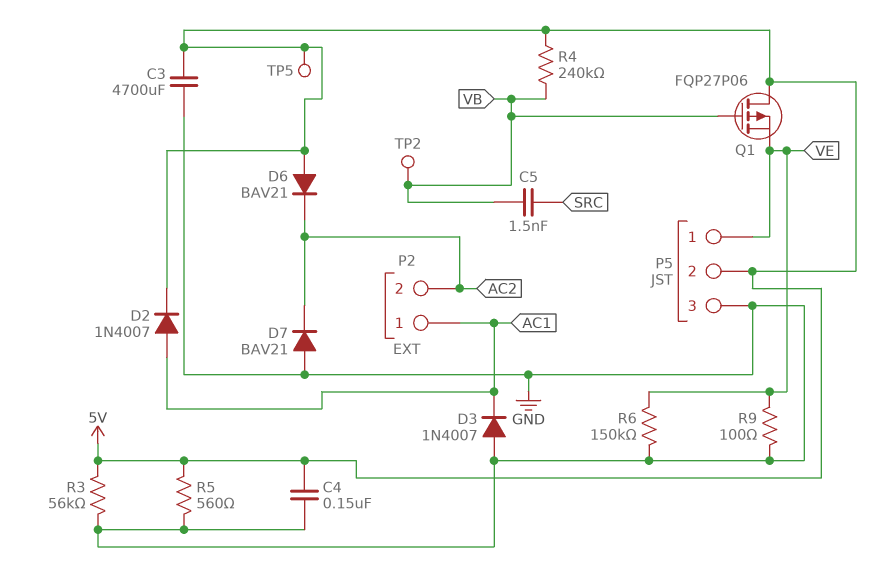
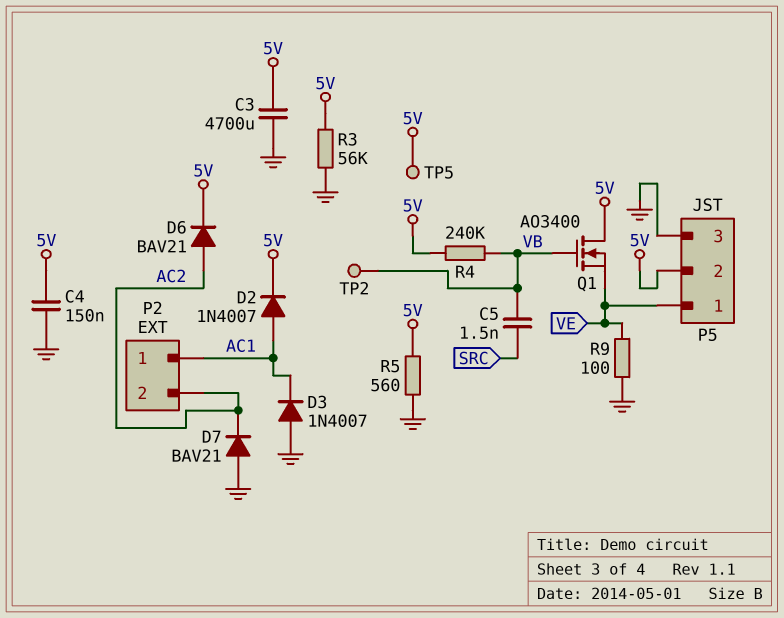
D6: diode BAV21 (A 5V, K AC2) -> diode BAV21 (A AC2, K 5V)
Q1: PMOS FQP27P06 (G VB, D 5V, S VE) -> NMOS AO3400 (G VB, D 5V, S VE)
R6: 150k (GND, VE) -> none

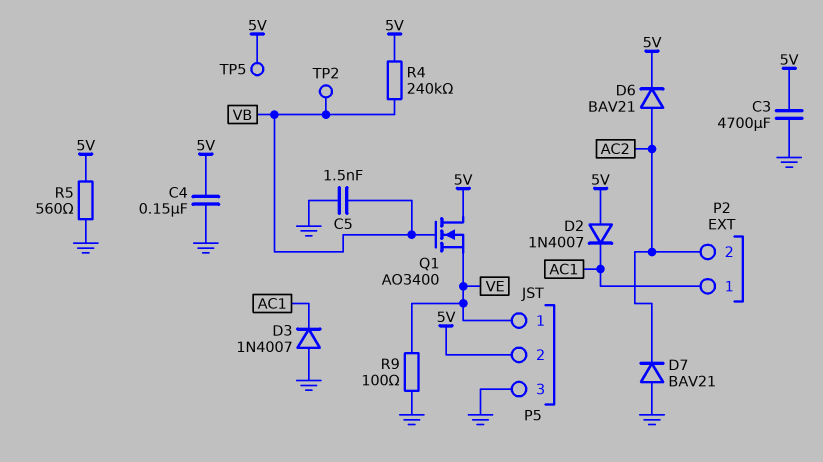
C5: 1.5nF (SRC, VB) -> 1.5nF (GND, VB)
D2: diode 1N4007 (A AC1, K 5V) -> diode 1N4007 (A 5V, K AC1)
R3: 56k (5V, GND) -> none

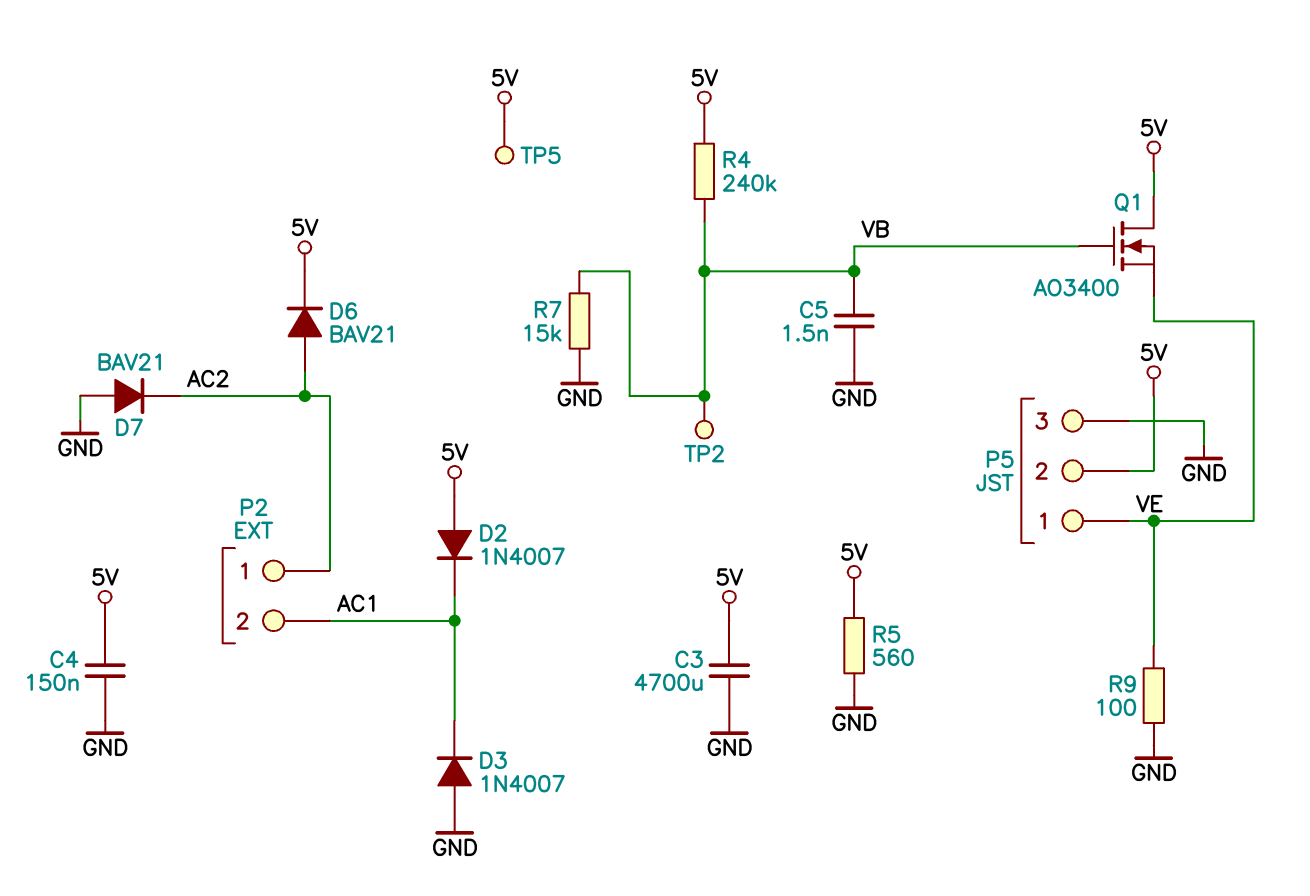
P2 pin 1: AC1 -> AC2
P2 pin 2: AC2 -> AC1
R7: none -> 15k (GND, VB)

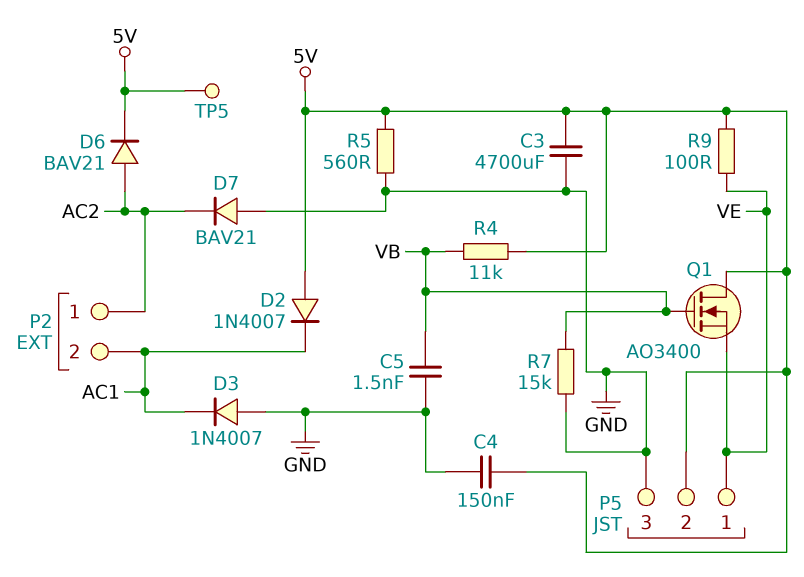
R4: 240k (5V, VB) -> 11k (5V, VB)
R9: 100 (GND, VE) -> 100 (5V, VE)
TP2: test point (VB) -> none

